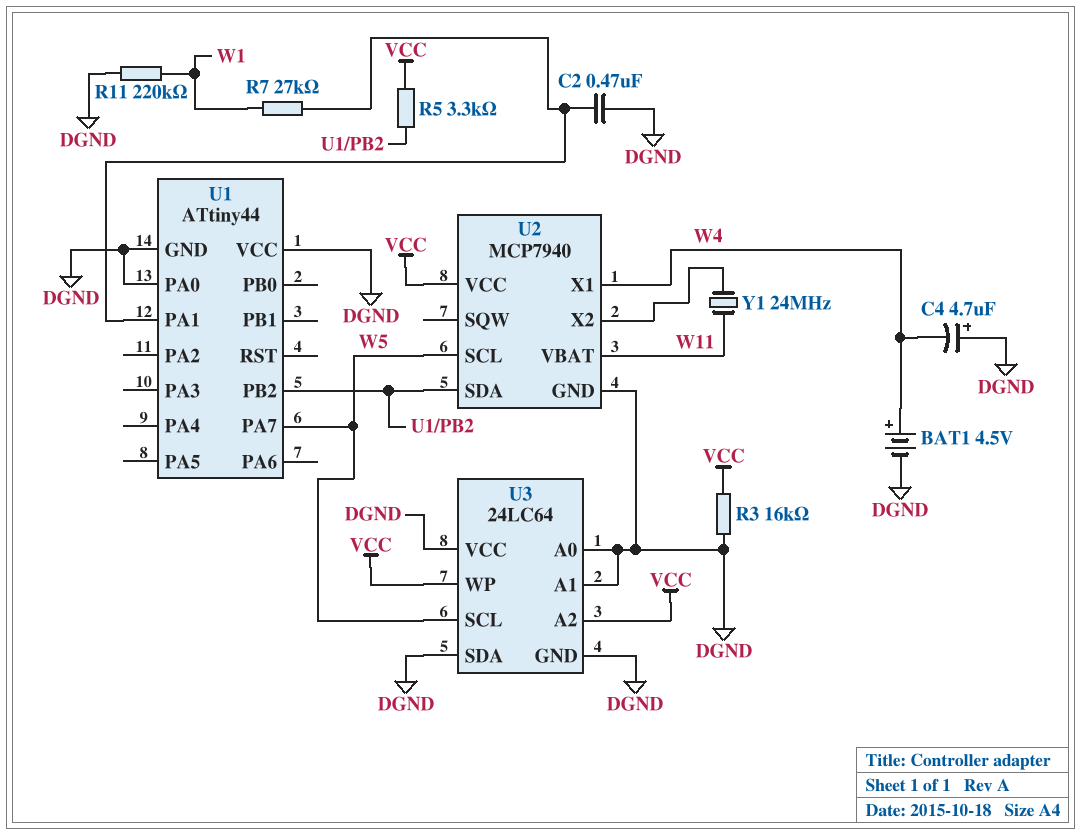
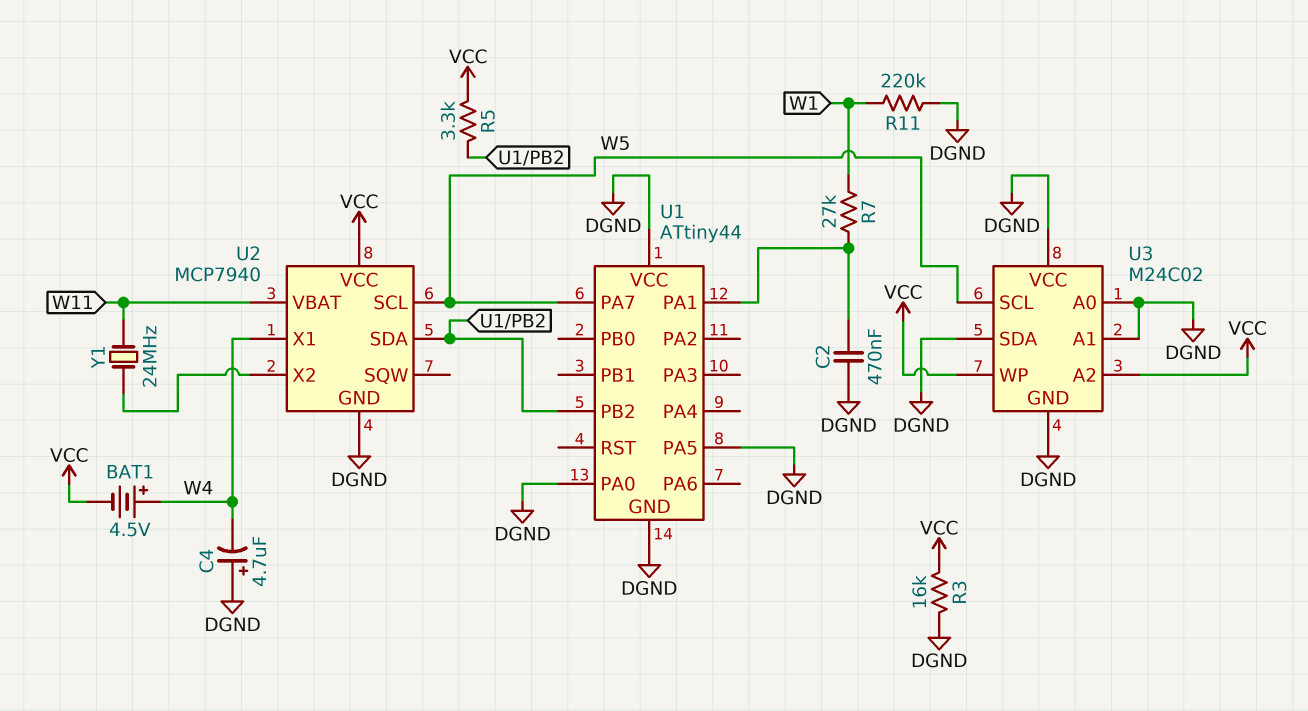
BAT1: 4.5V (plus W4, minus DGND) -> 4.5V (plus W4, minus VCC)
U1 pin PA5: none -> DGND
U3: 24LC64 -> M24C02

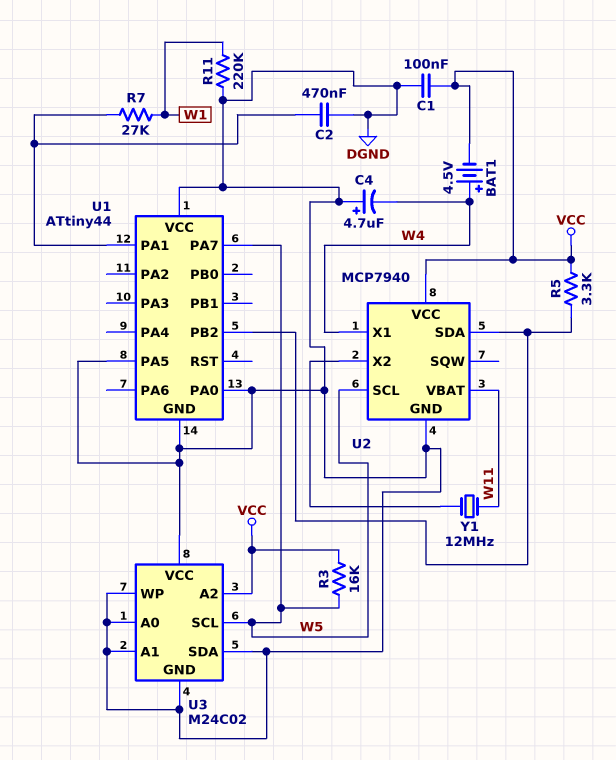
C1: none -> 100nF (DGND, VCC)
R3: 16k (DGND, VCC) -> 16k (VCC, W5)
U3 pin WP: VCC -> DGND
Y1: 24MHz (U2/X2, W11) -> 12MHz (U2/X2, W11)

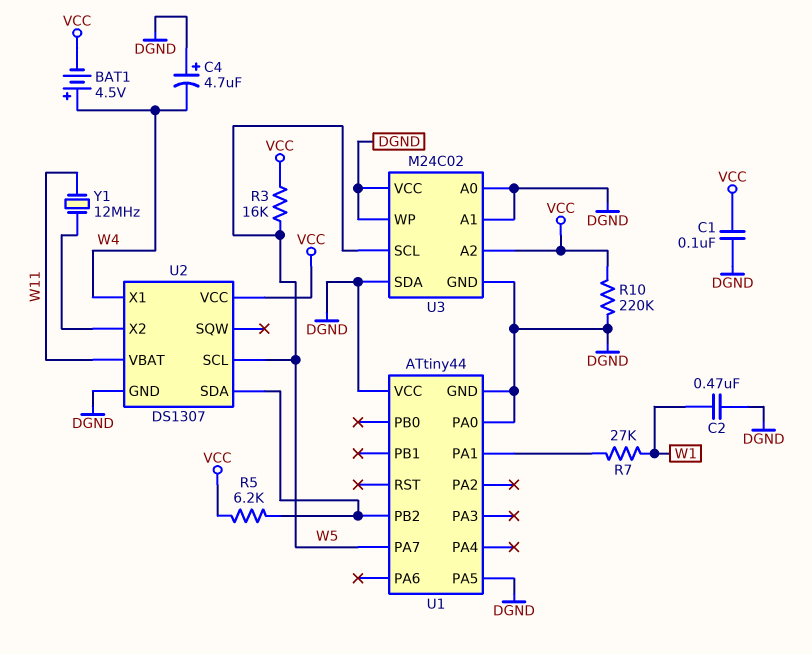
C2: 470nF (DGND, U1/PA1) -> 470nF (DGND, W1)
R5: 3.3k (U1/PB2, VCC) -> 6.2k (U1/PB2, VCC)
R10: none -> 220k (DGND, VCC)
R11: 220k (DGND, W1) -> none
U2: MCP7940 -> DS1307

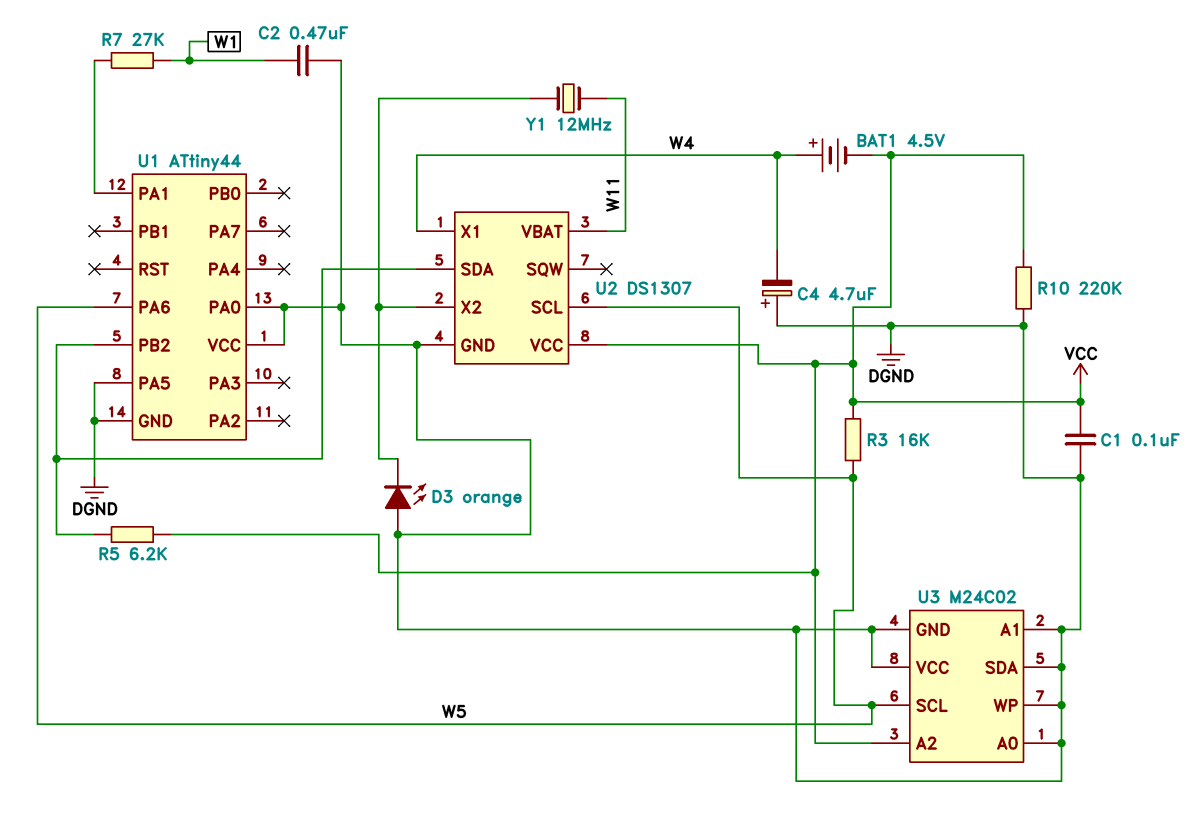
D3: none -> LED orange (A DGND, K U2/X2)
U1 pin PA6: none -> W5
U1 pin PA7: W5 -> none

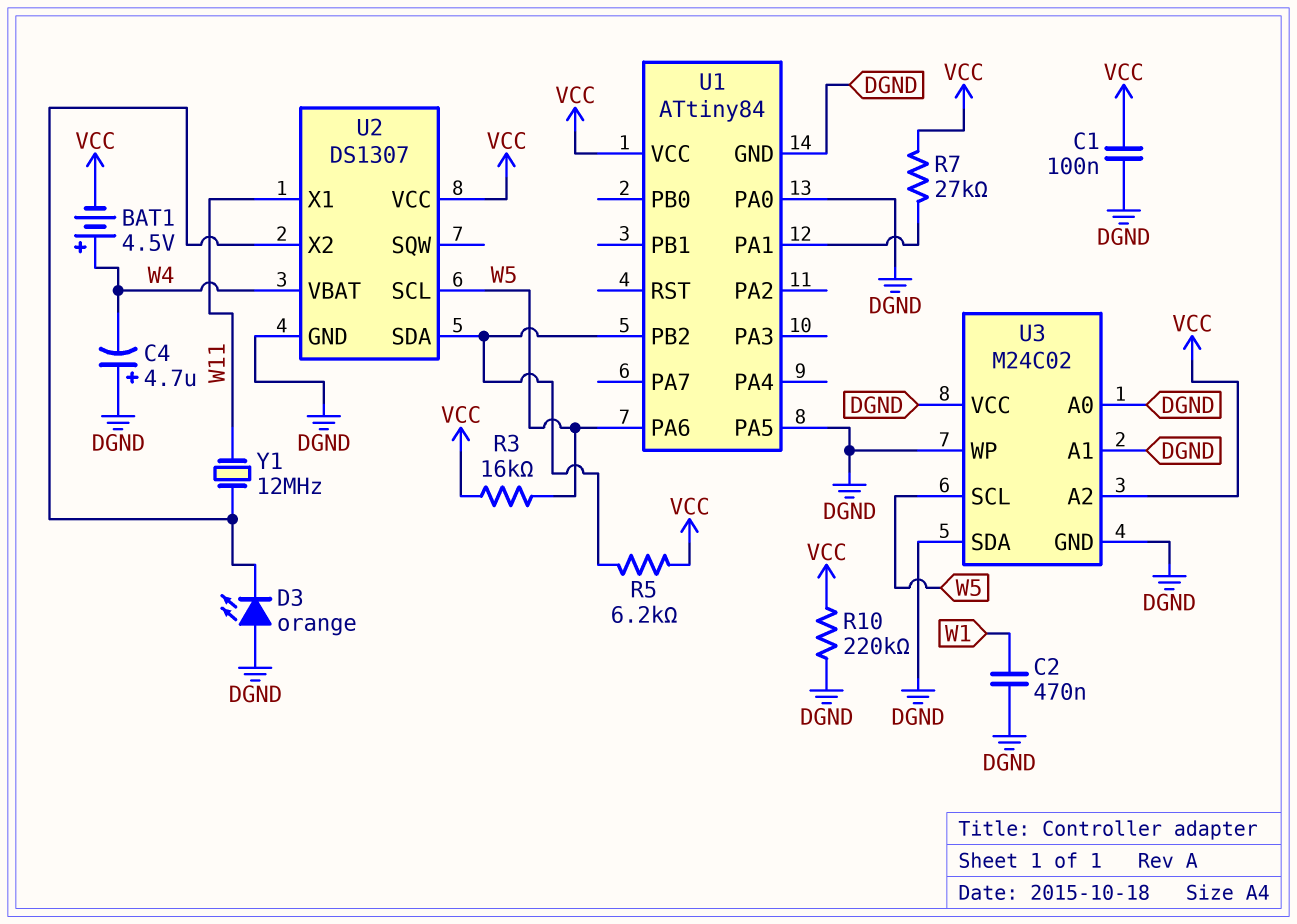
R7: 27k (U1/PA1, W1) -> 27k (U1/PA1, VCC)
U1: ATtiny44 -> ATtiny84
U1 pin VCC: DGND -> VCC
U2 pin VBAT: W11 -> W4
U2 pin X1: W4 -> W11

